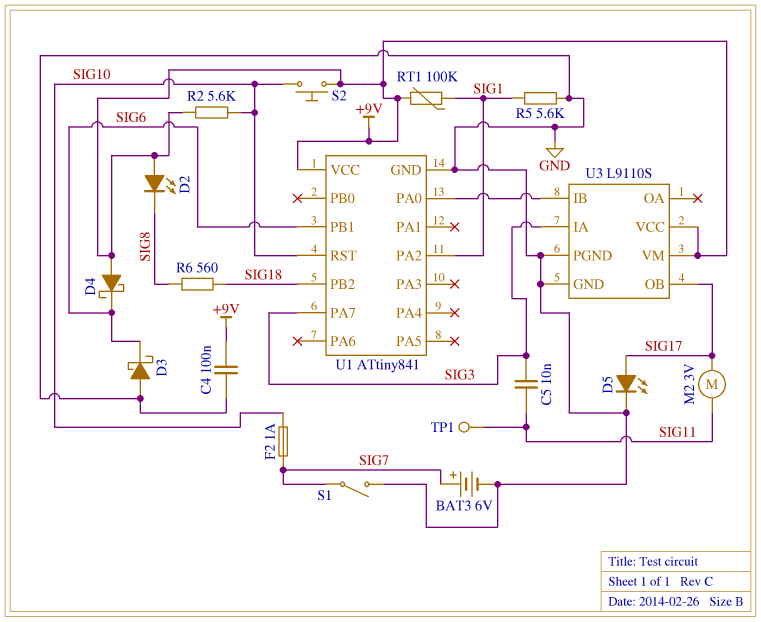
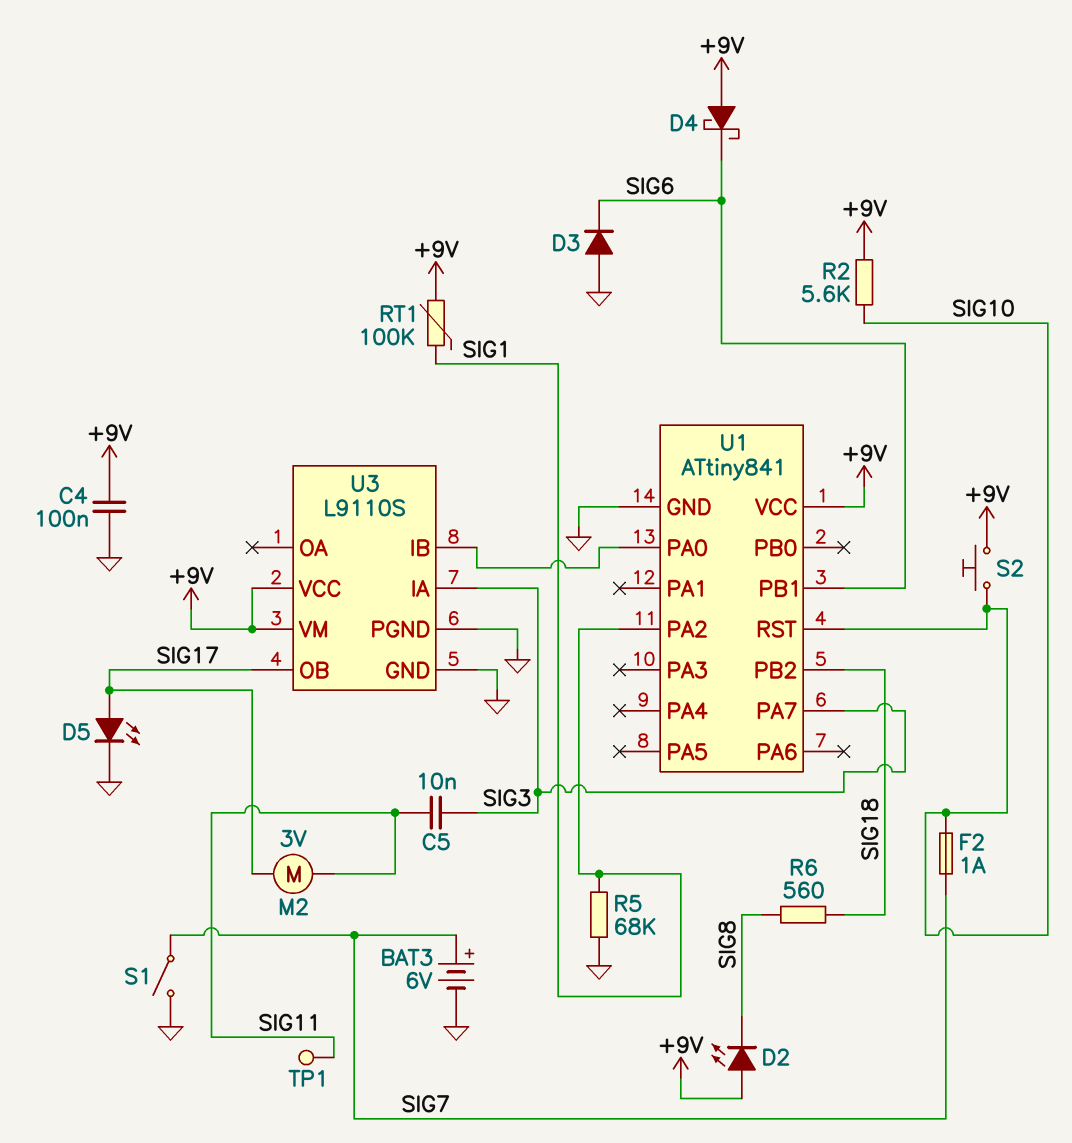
D3: schottky (A GND, K SIG6) -> diode (A GND, K SIG6)
R5: 5.6k (GND, SIG1) -> 68k (GND, SIG1)

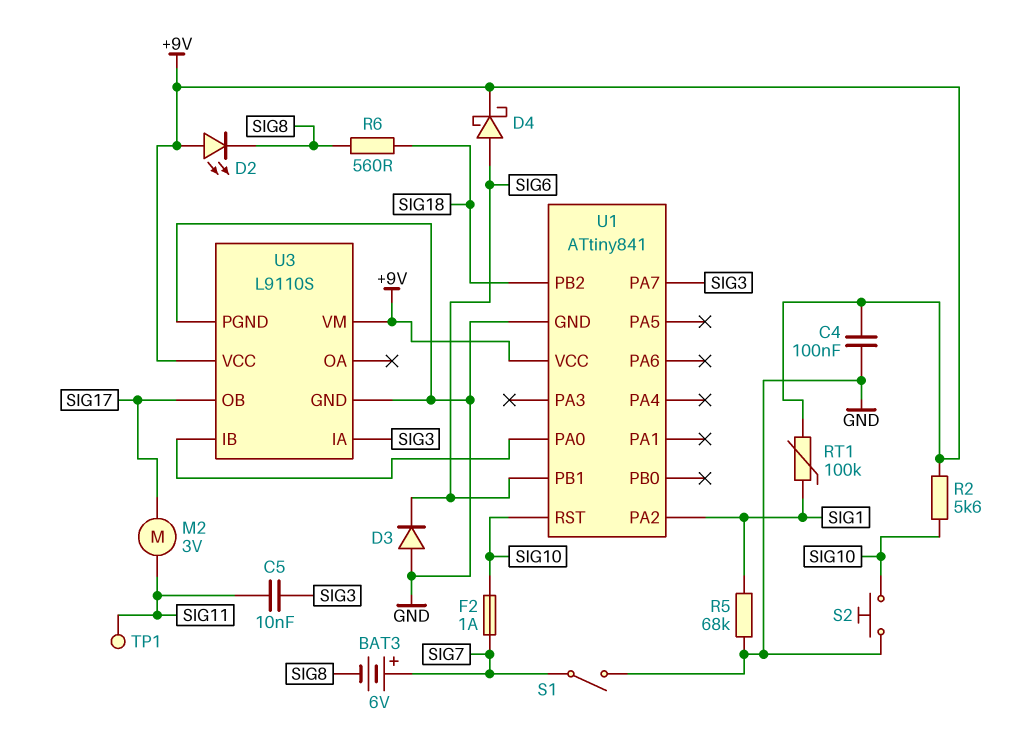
BAT3: 6V (plus SIG7, minus GND) -> 6V (plus SIG7, minus SIG8)
D4: schottky (A +9V, K SIG6) -> schottky (A SIG6, K +9V)
D5: LED (A SIG17, K GND) -> none
S2: button (+9V, SIG10) -> button (GND, SIG10)

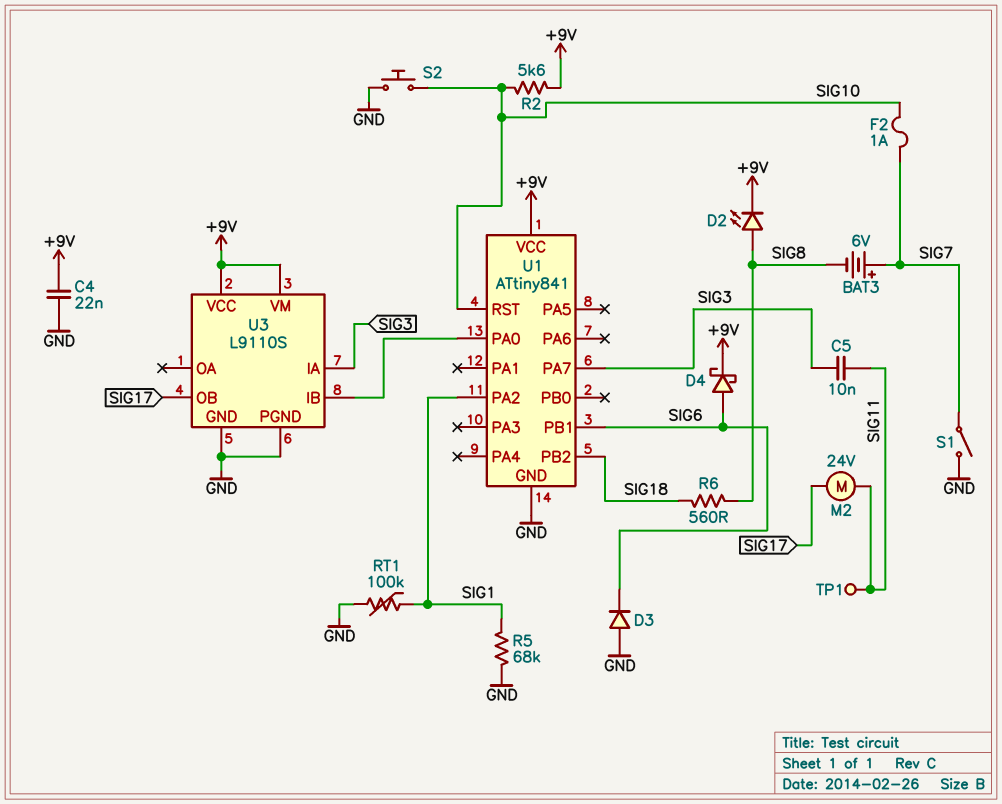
C4: 100nF (+9V, GND) -> 22nF (+9V, GND)
D2: LED (A +9V, K SIG8) -> LED (A SIG8, K +9V)
M2: motor 3V (SIG11, SIG17) -> motor 24V (SIG11, SIG17)
RT1: 100k (+9V, SIG1) -> 100k (GND, SIG1)

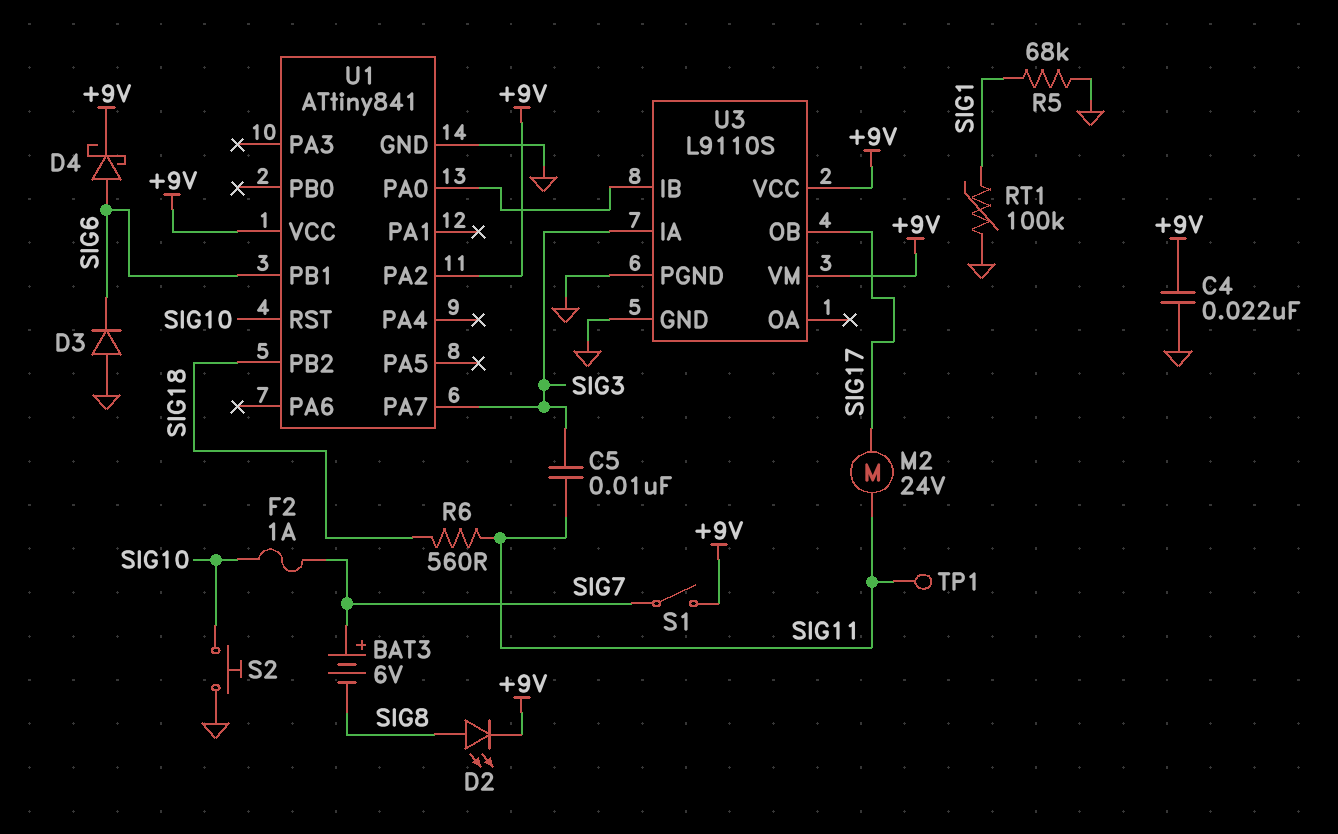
R2: 5.6k (+9V, SIG10) -> none
R6: 560 (SIG8, SIG18) -> 560 (SIG11, SIG18)
S1: switch (GND, SIG7) -> switch (+9V, SIG7)
U1 pin PA2: SIG1 -> +9V

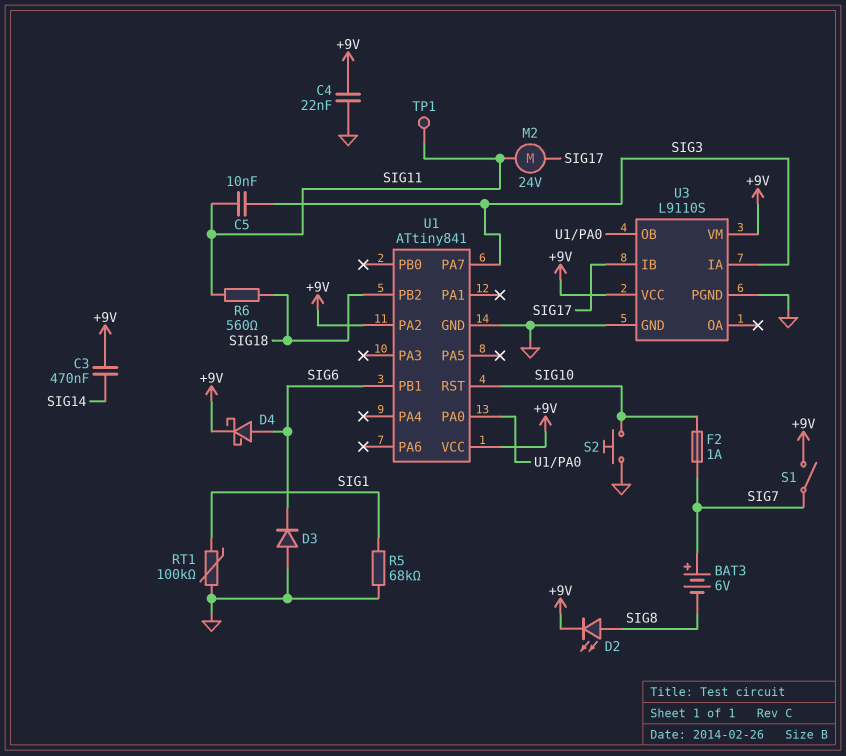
C3: none -> 470nF (+9V, SIG14)
U3 pin IB: U1/PA0 -> SIG17
U3 pin OB: SIG17 -> U1/PA0

